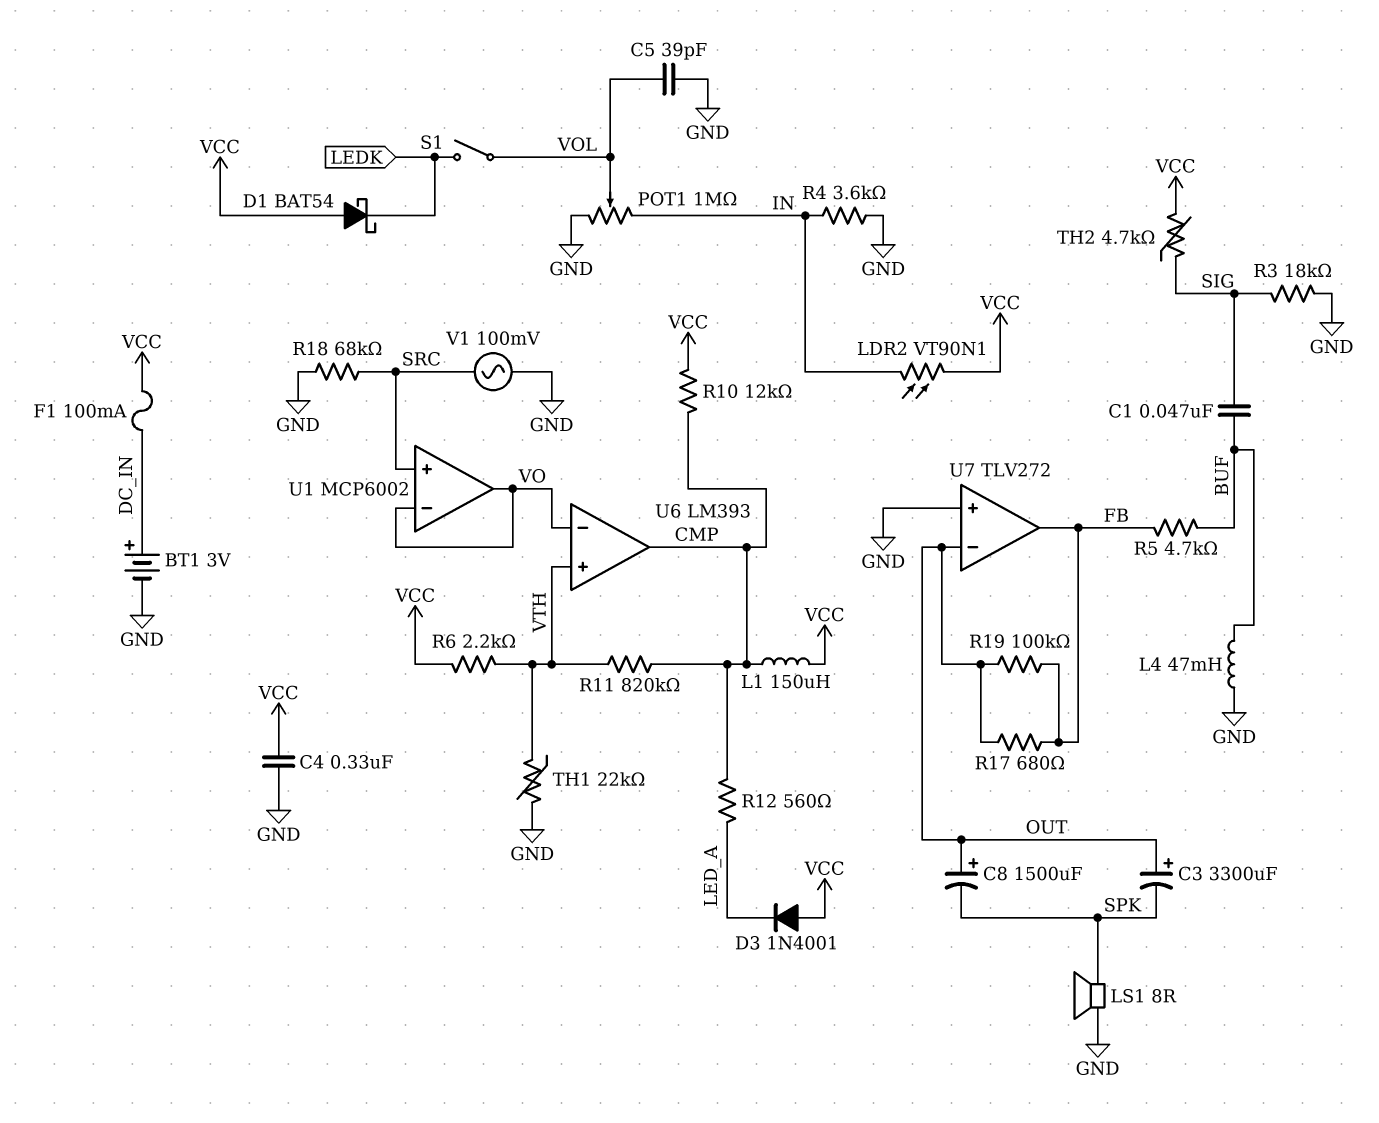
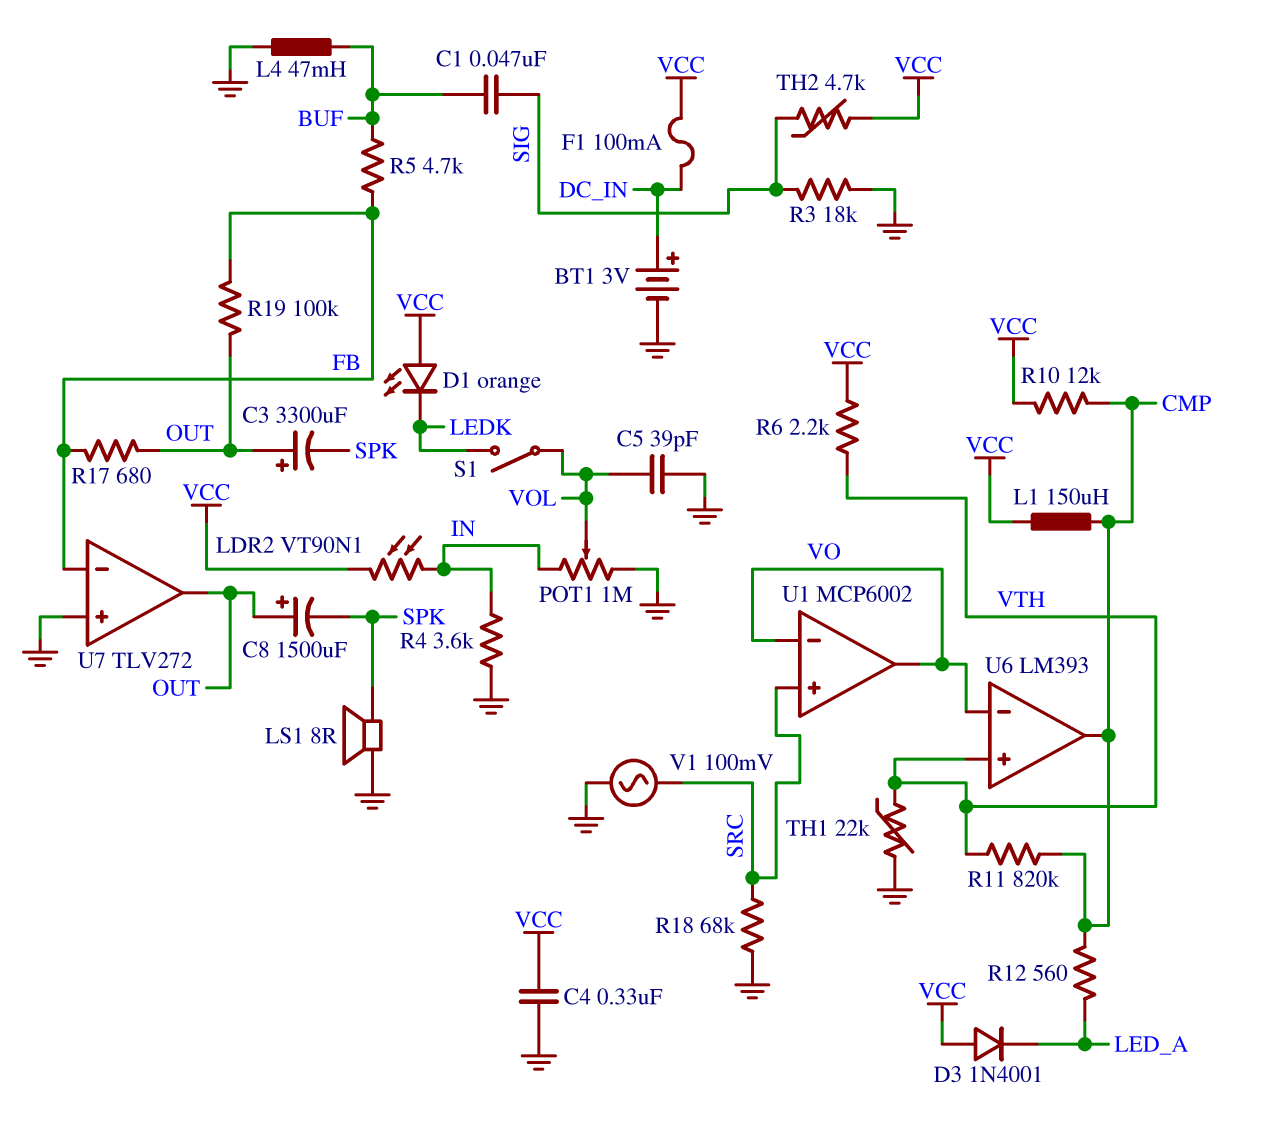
D1: schottky BAT54 (A VCC, K LEDK) -> LED orange (A VCC, K LEDK)
U7 pin in-: OUT -> FB
U7 pin out: FB -> OUT

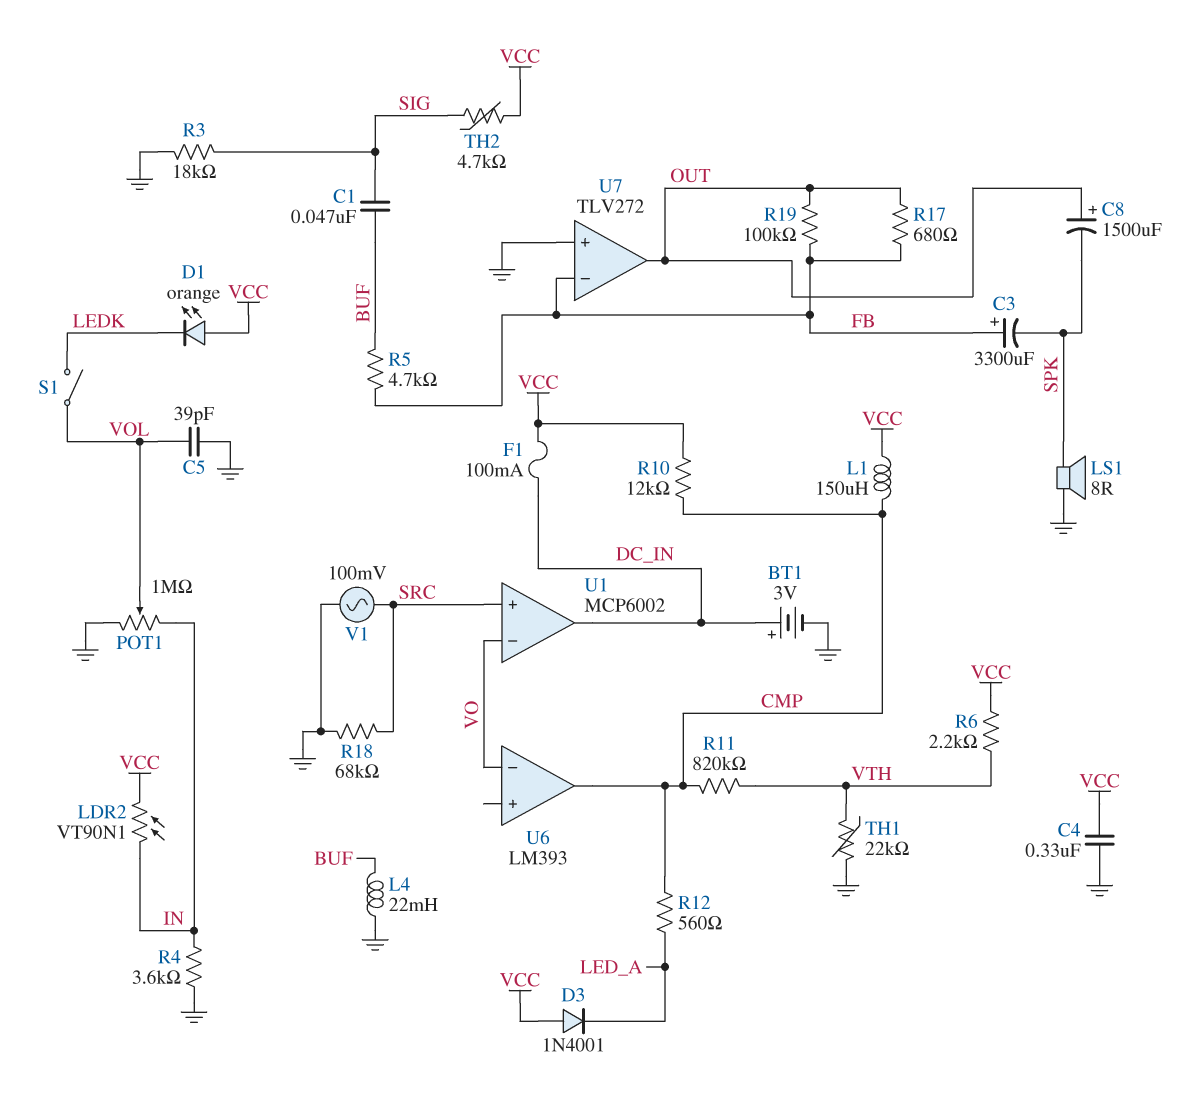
C3: 3300uF (plus OUT, minus SPK) -> 3300uF (plus FB, minus SPK)
L4: 47mH (BUF, GND) -> 22mH (BUF, GND)
U1 pin out: VO -> DC_IN
U6 pin in+: VTH -> none

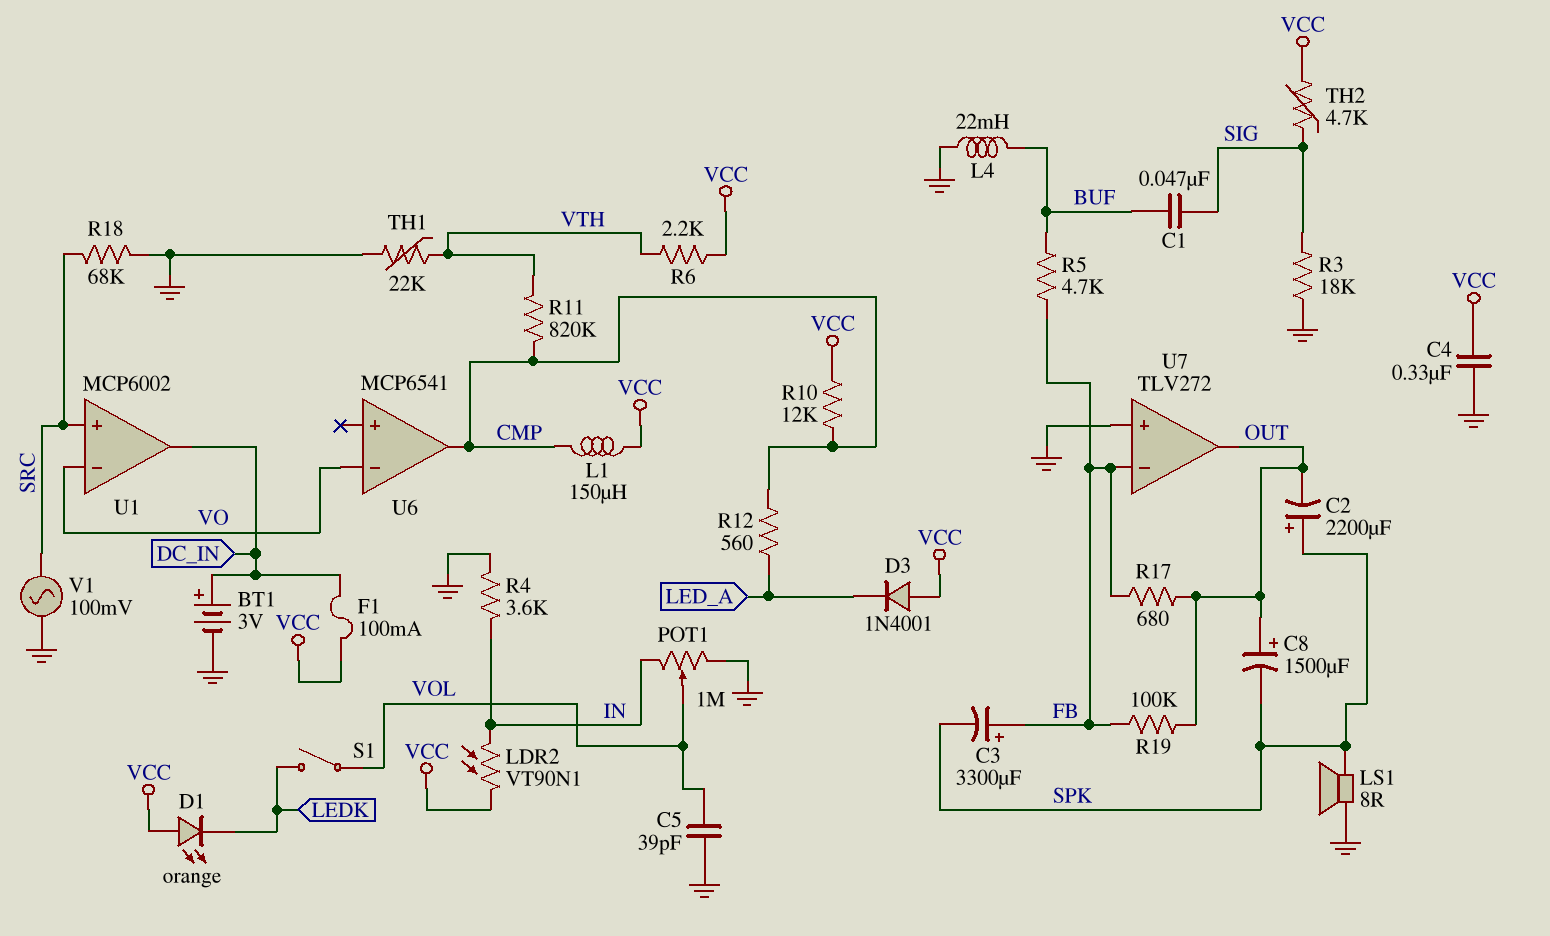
C2: none -> 2200uF (plus SPK, minus OUT)
U6: LM393 -> MCP6541

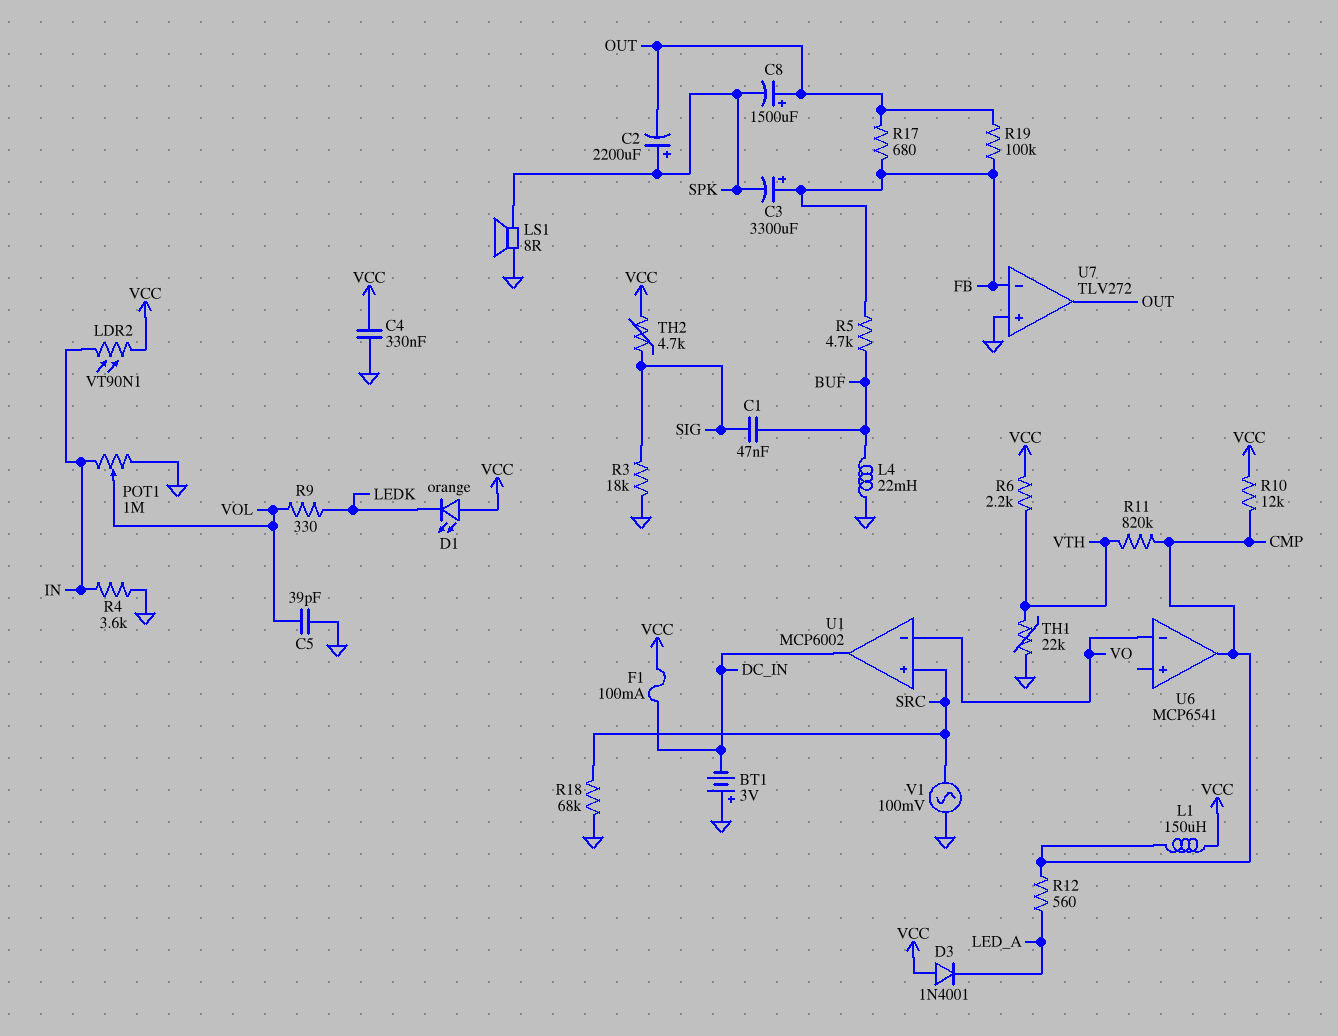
BT1: 3V (plus DC_IN, minus GND) -> 3V (plus GND, minus DC_IN)
R9: none -> 330 (LEDK, VOL)
S1: switch (LEDK, VOL) -> none

